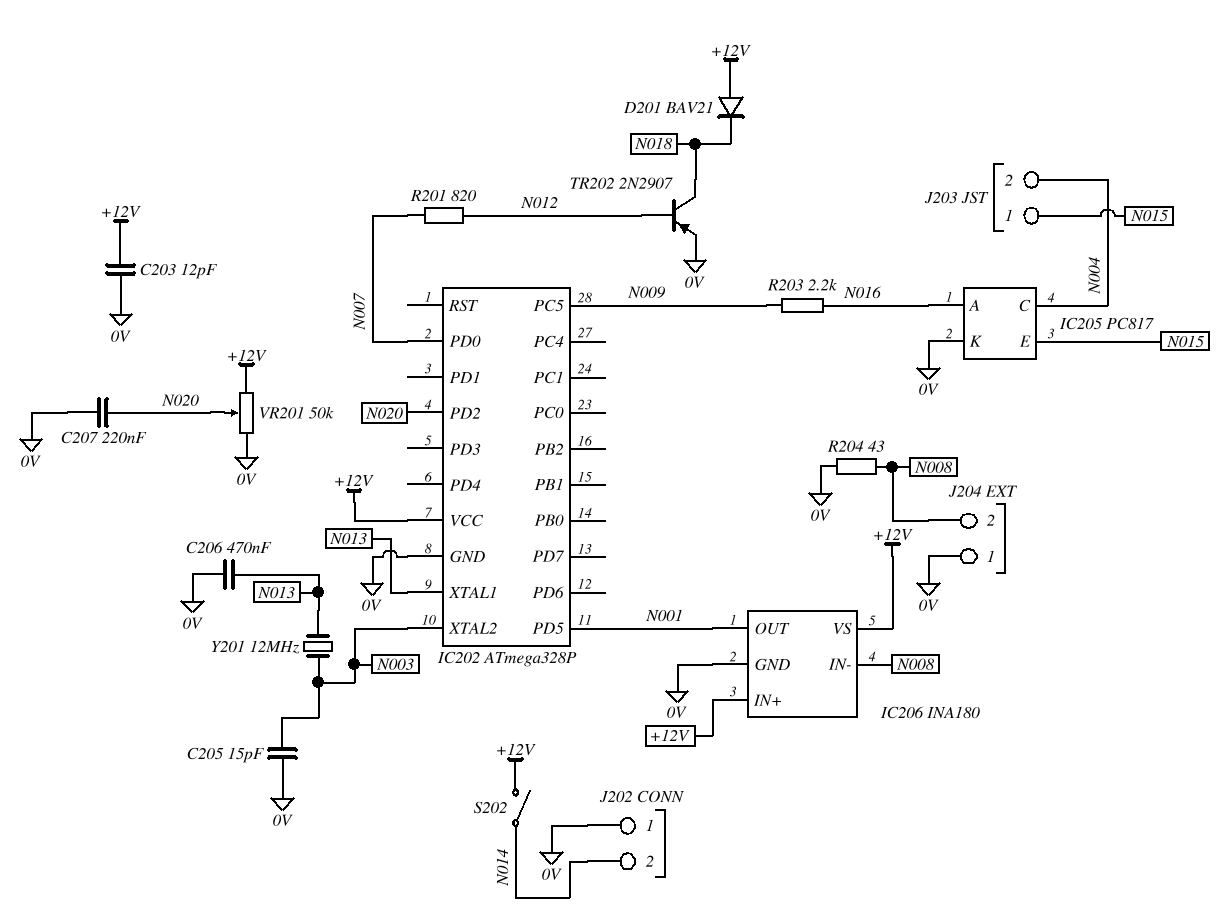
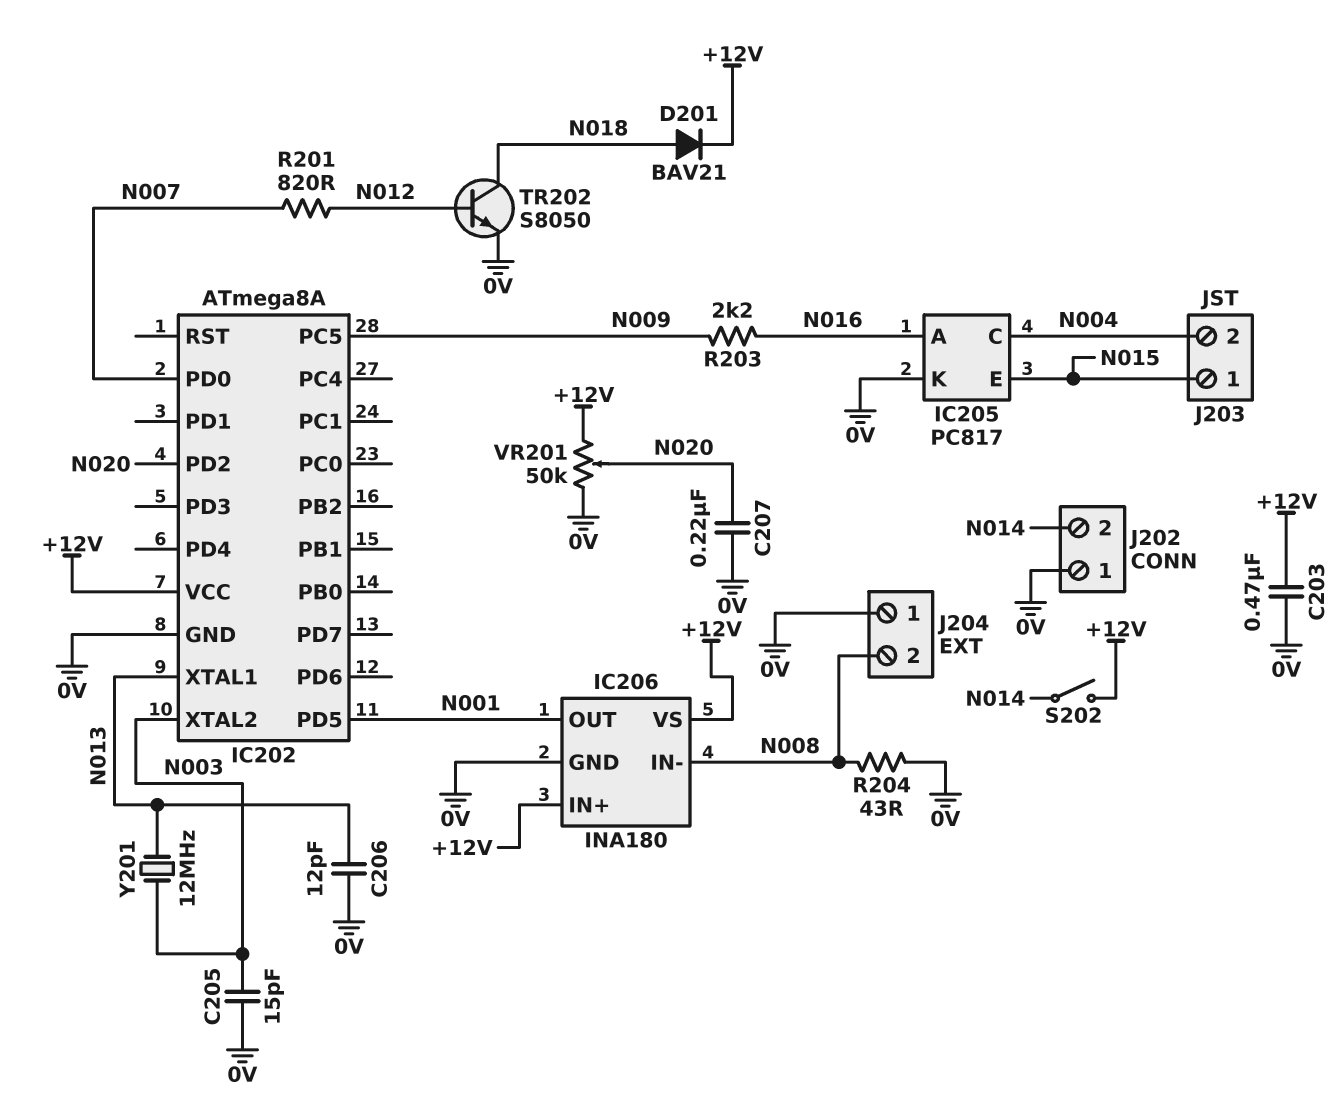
C203: 12pF (+12V, 0V) -> 470nF (+12V, 0V)
C206: 470nF (0V, N013) -> 12pF (0V, N013)
D201: diode BAV21 (A +12V, K N018) -> diode BAV21 (A N018, K +12V)
IC202: ATmega328P -> ATmega8A
TR202: PNP 2N2907 (B N012, C N018, E 0V) -> NPN S8050 (B N012, C N018, E 0V)

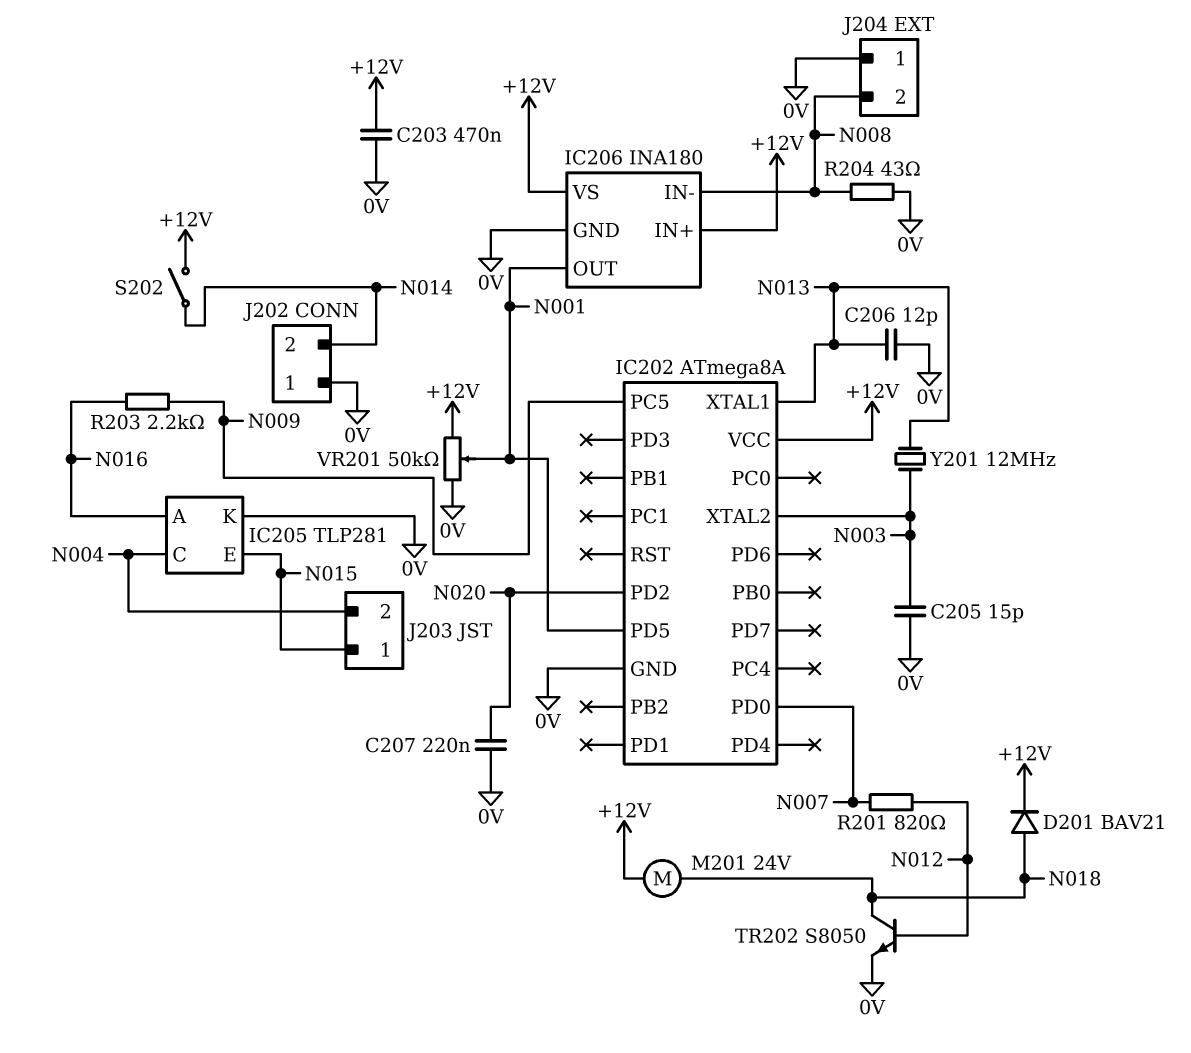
IC205: PC817 -> TLP281
M201: none -> motor 24V (+12V, N018)
VR201: 50k (+12V, 0V, wiper N020) -> 50k (+12V, 0V, wiper N001)

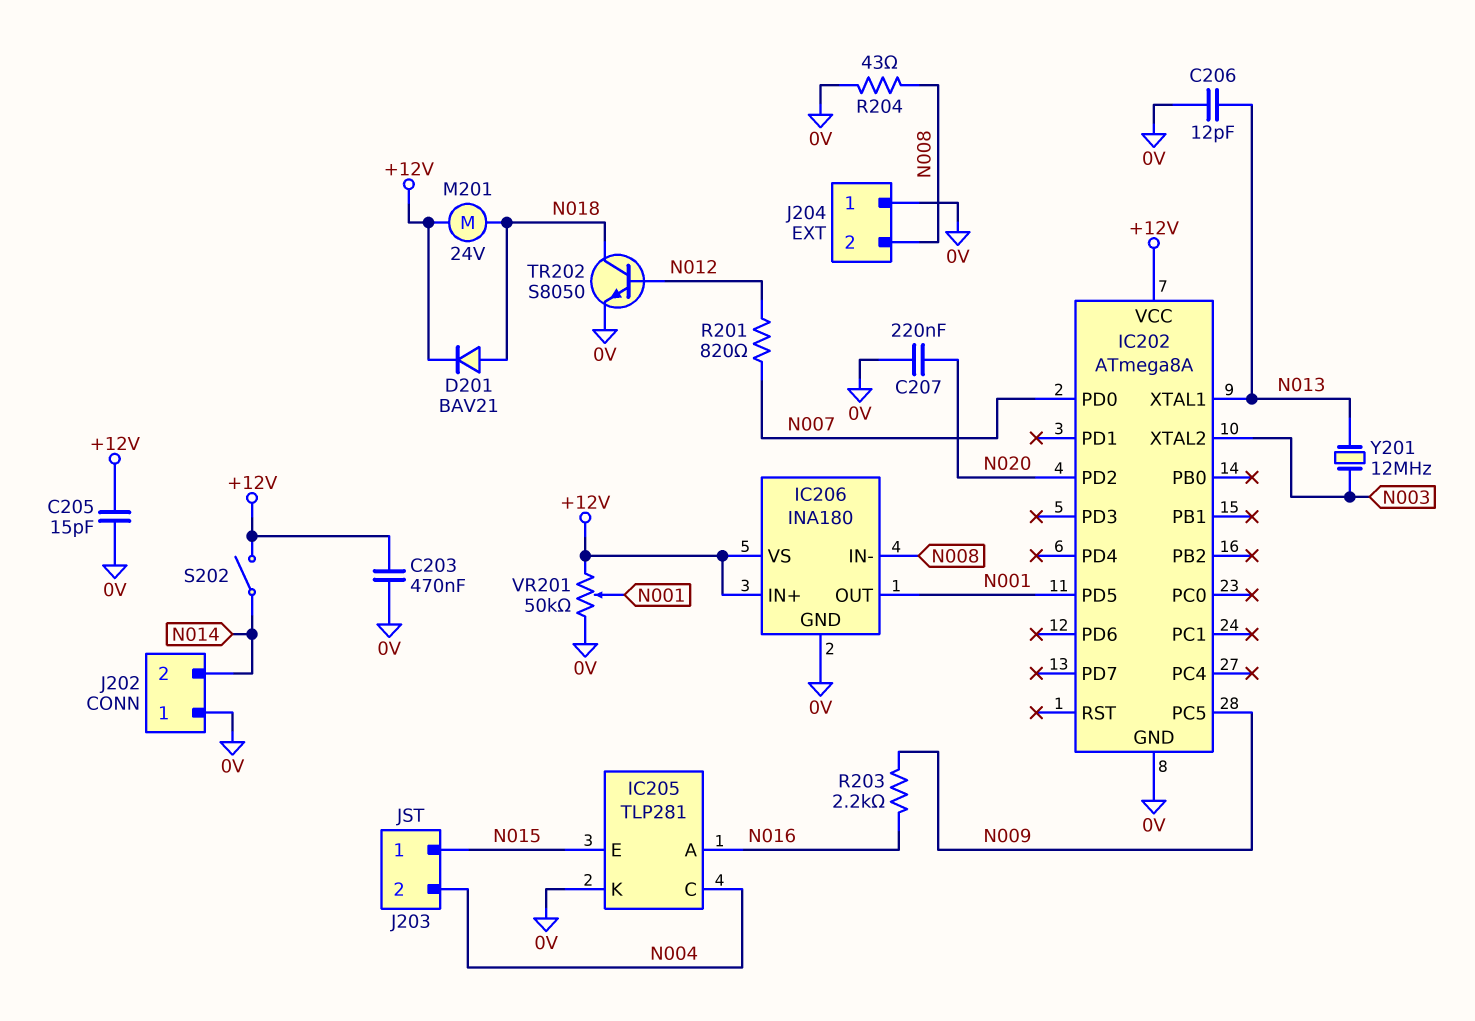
C205: 15pF (0V, N003) -> 15pF (+12V, 0V)

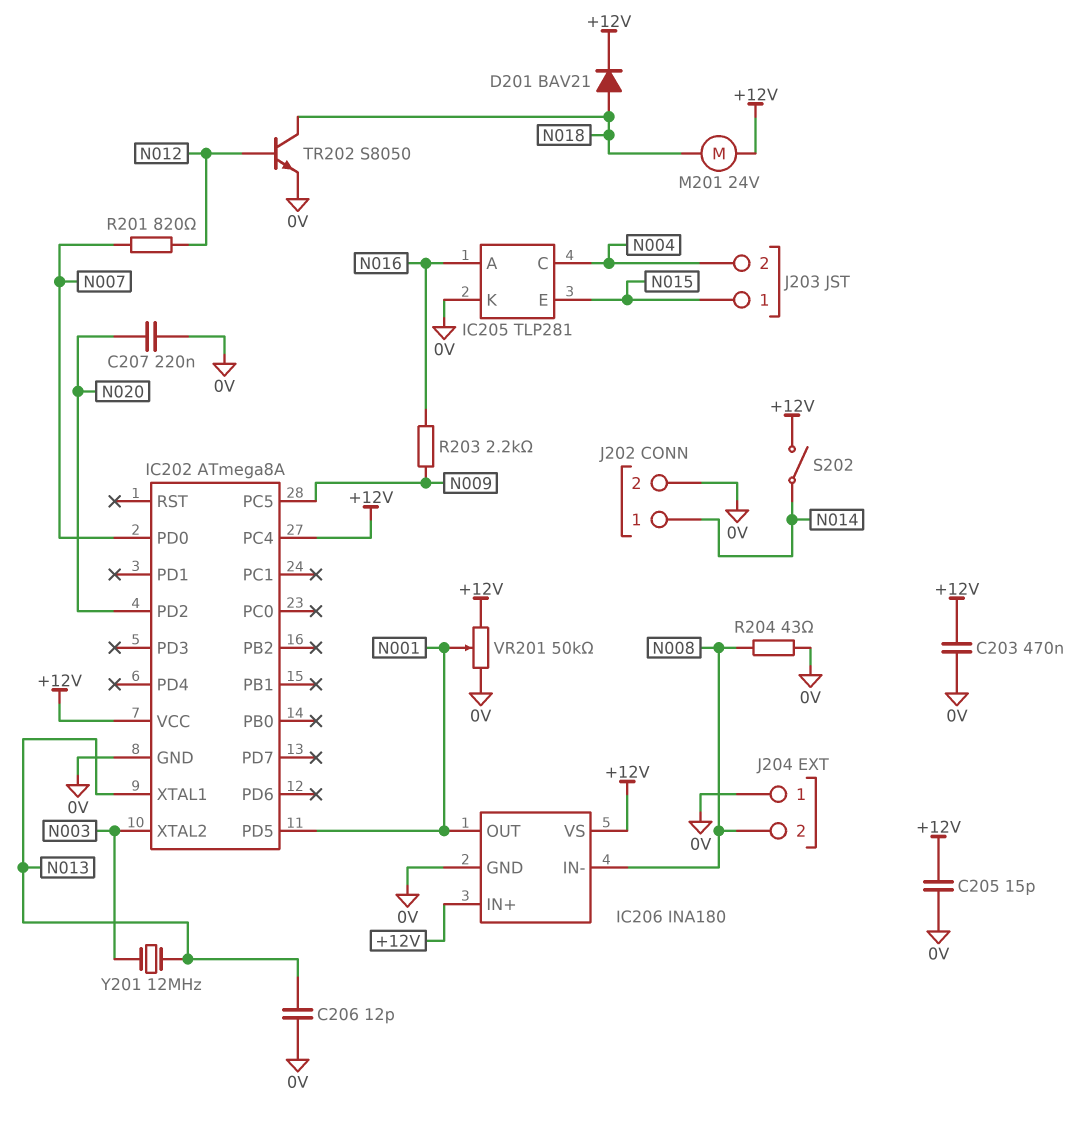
IC202 pin PC4: none -> +12V
J202 pin 1: 0V -> N014
J202 pin 2: N014 -> 0V

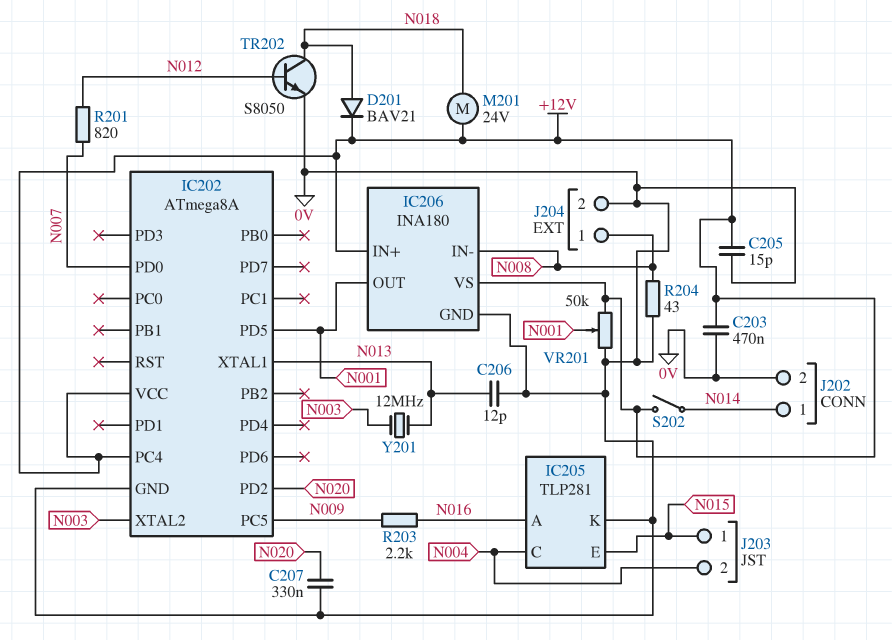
C207: 220nF (0V, N020) -> 330nF (0V, N020)
J204 pin 1: 0V -> N008
J204 pin 2: N008 -> 0V

